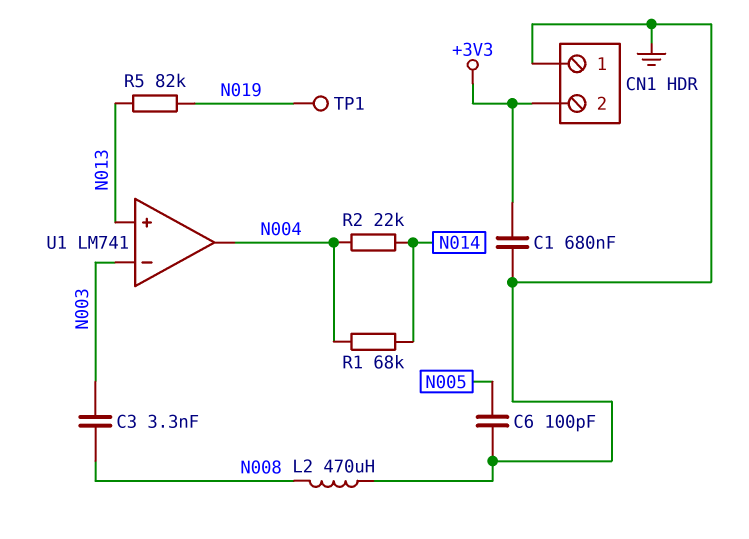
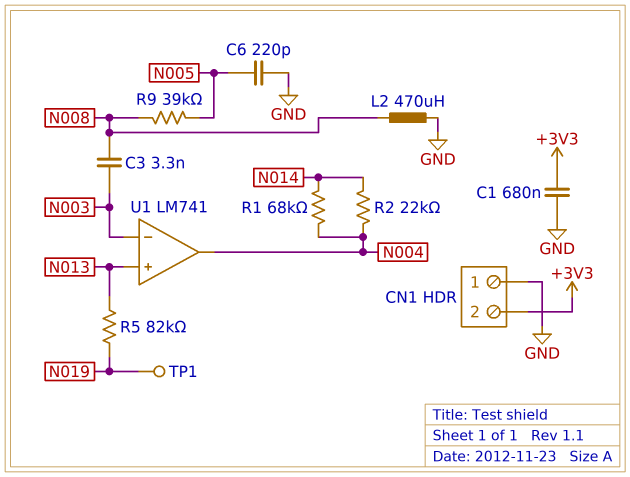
C6: 100pF (GND, N005) -> 220pF (GND, N005)
R9: none -> 39k (N005, N008)

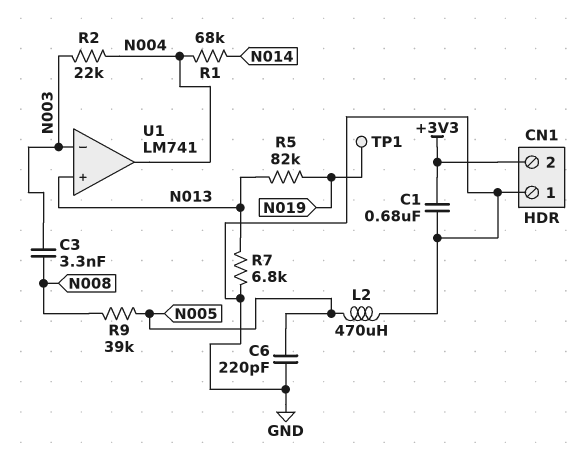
L2: 470uH (GND, N008) -> 470uH (GND, N005)
R2: 22k (N004, N014) -> 22k (N003, N004)
R7: none -> 6.8k (GND, N013)

